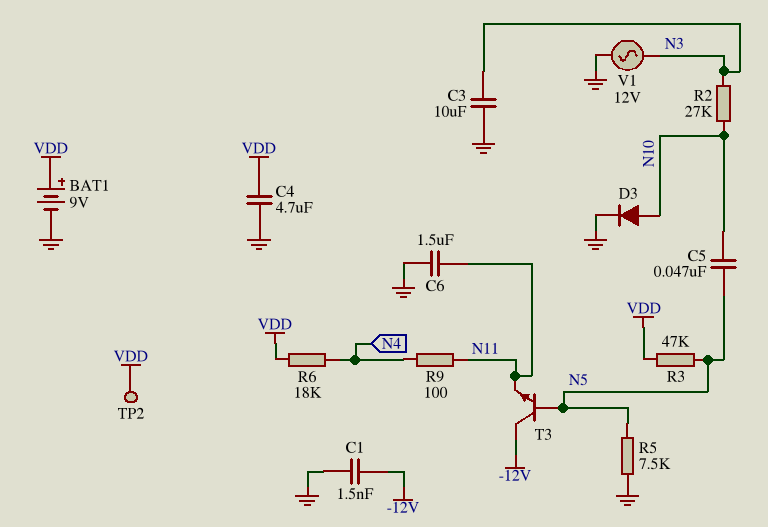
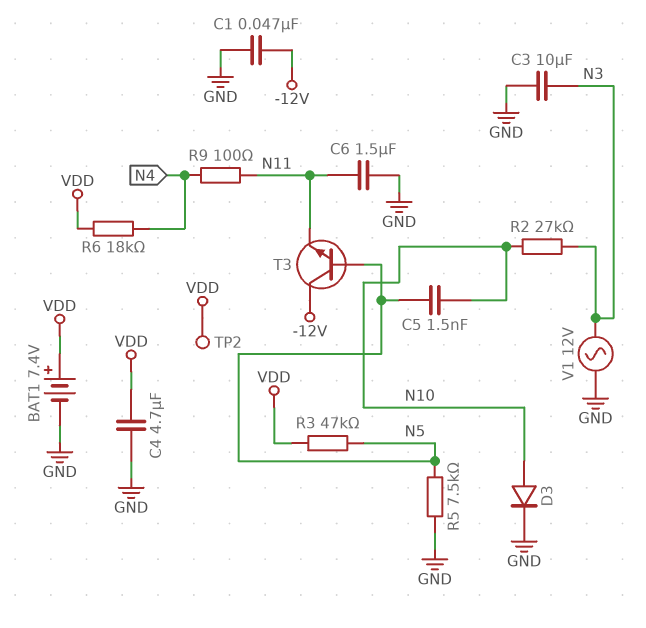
BAT1: 9V (plus VDD, minus GND) -> 7.4V (plus VDD, minus GND)
C1: 1.5nF (-12V, GND) -> 47nF (-12V, GND)
C5: 47nF (N5, N10) -> 1.5nF (N5, N10)

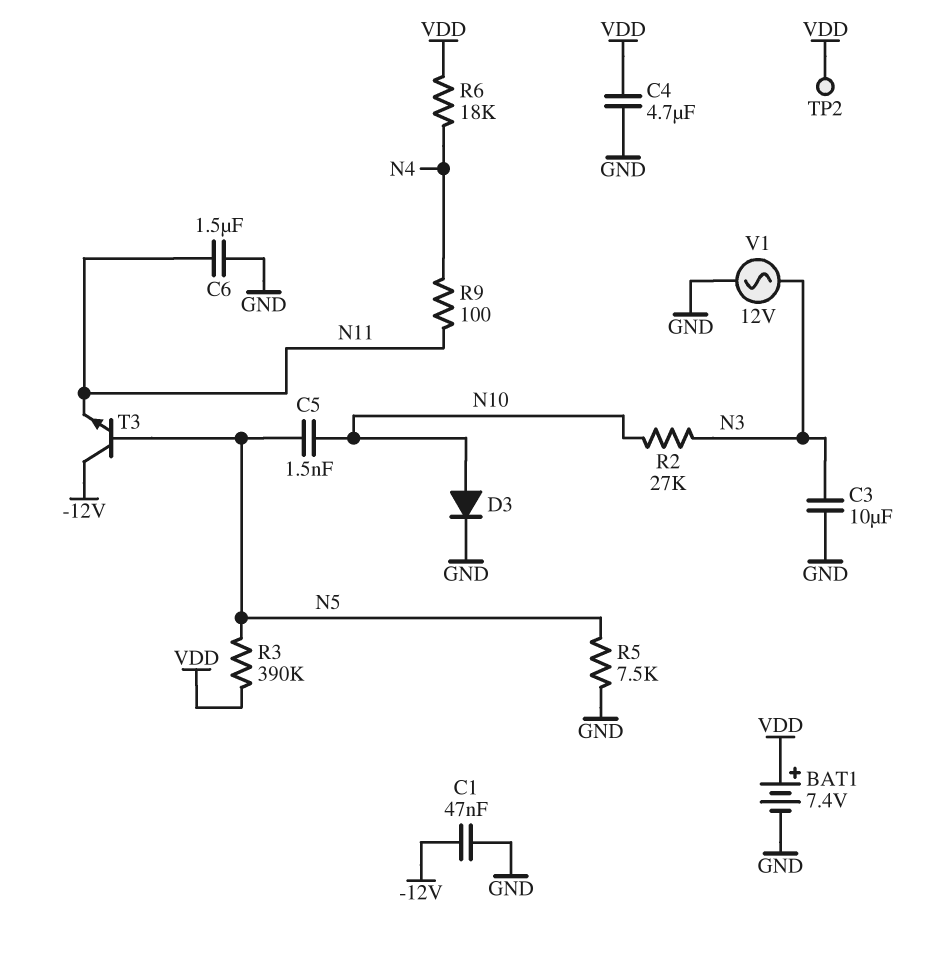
R3: 47k (N5, VDD) -> 390k (N5, VDD)

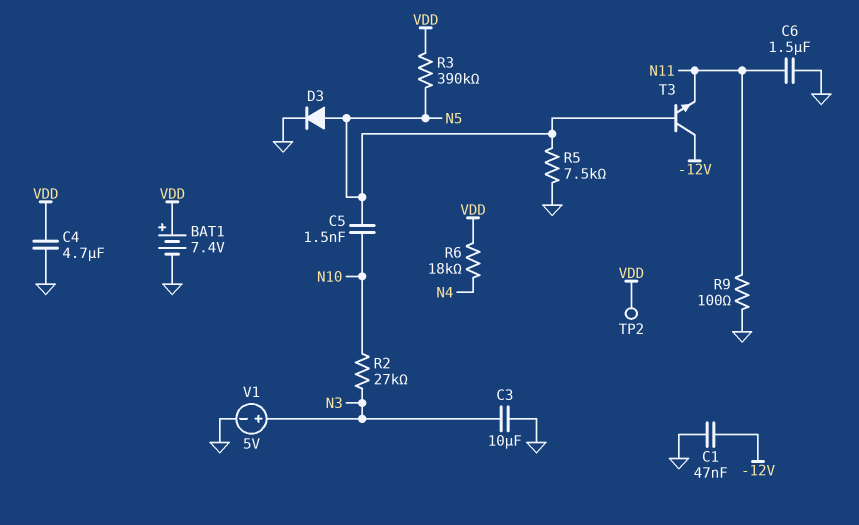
D3: diode (A N10, K GND) -> diode (A N5, K GND)
R9: 100 (N4, N11) -> 100 (GND, N11)
V1: AC 12V (GND, N3) -> 5V (plus N3, minus GND)

